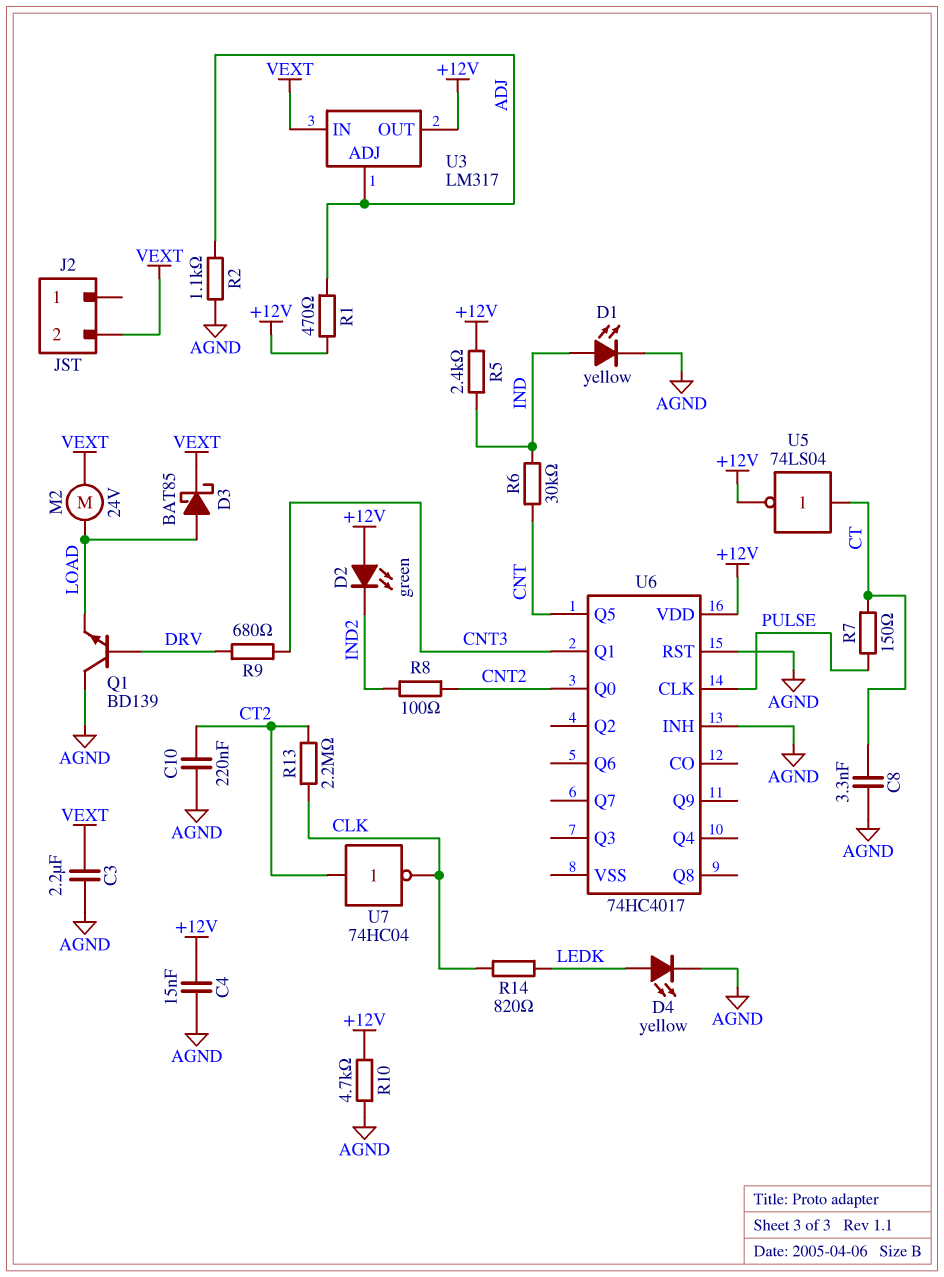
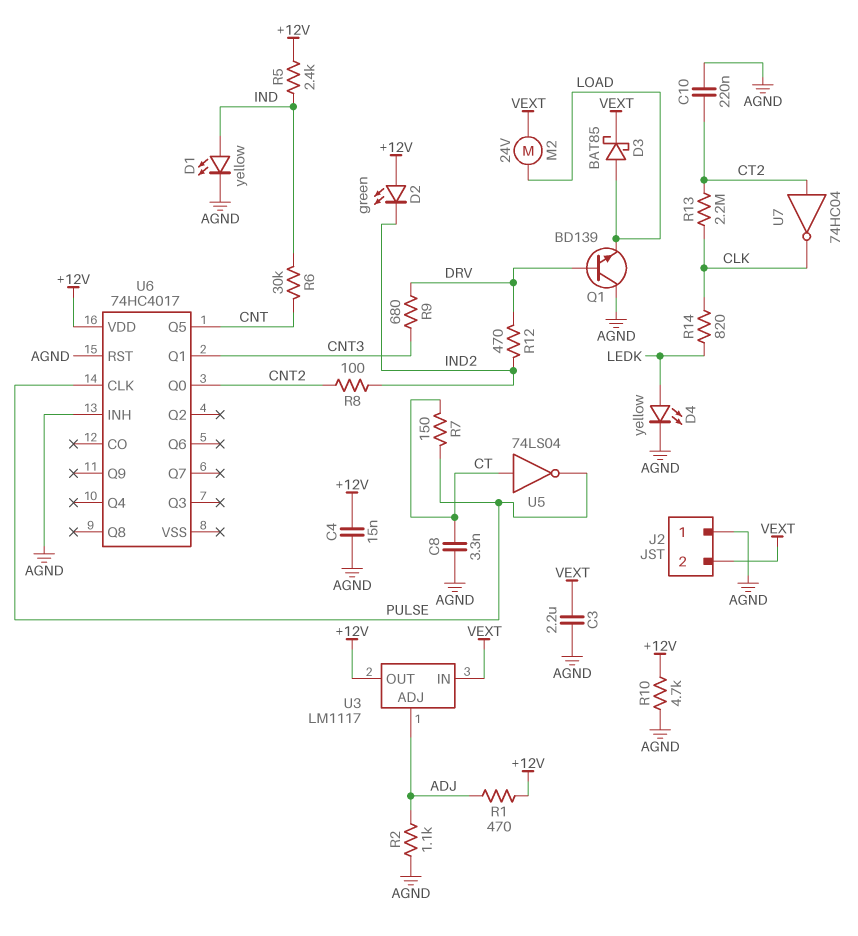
J2 pin 1: none -> AGND
R12: none -> 470 (DRV, IND2)
U3: LM317 -> LM1117
U5: NOT 74LS04 (in CT, out +12V) -> NOT 74LS04 (in CT, out PULSE)

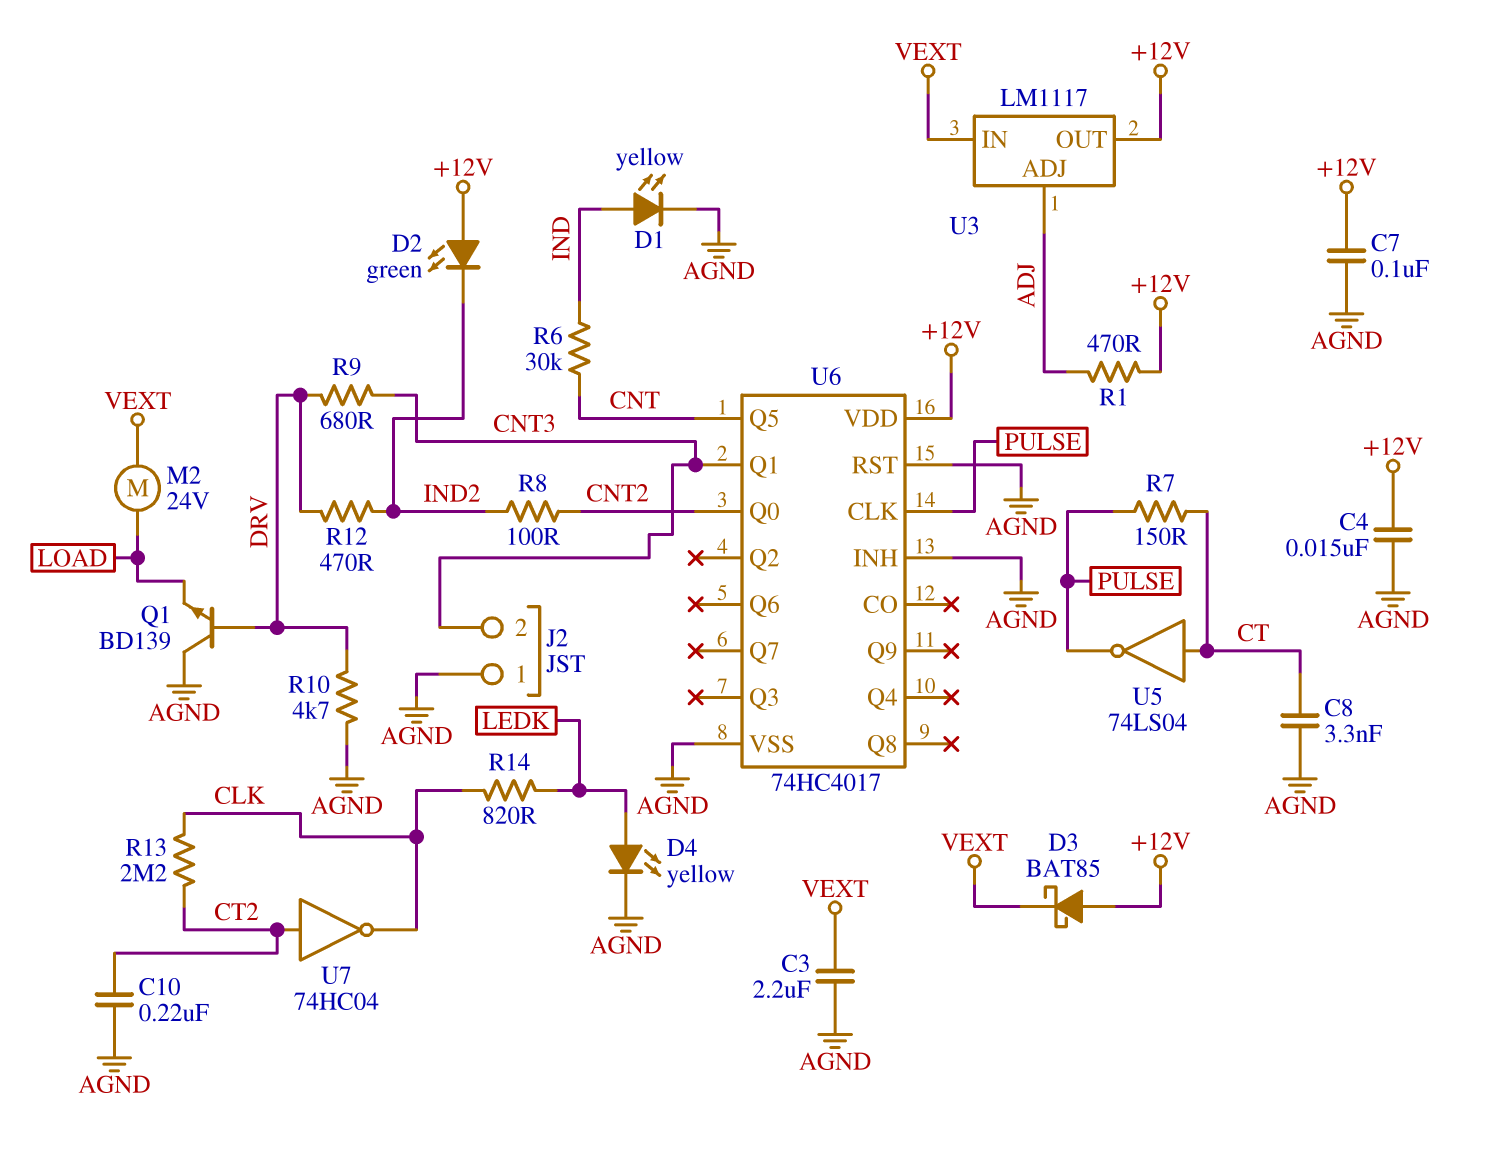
C7: none -> 100nF (+12V, AGND)
D3: schottky BAT85 (A LOAD, K VEXT) -> schottky BAT85 (A +12V, K VEXT)
J2 pin 2: VEXT -> CNT3
R2: 1.1k (ADJ, AGND) -> none
R5: 2.4k (+12V, IND) -> none
R10: 4.7k (+12V, AGND) -> 4.7k (AGND, DRV)
U6 pin VSS: none -> AGND

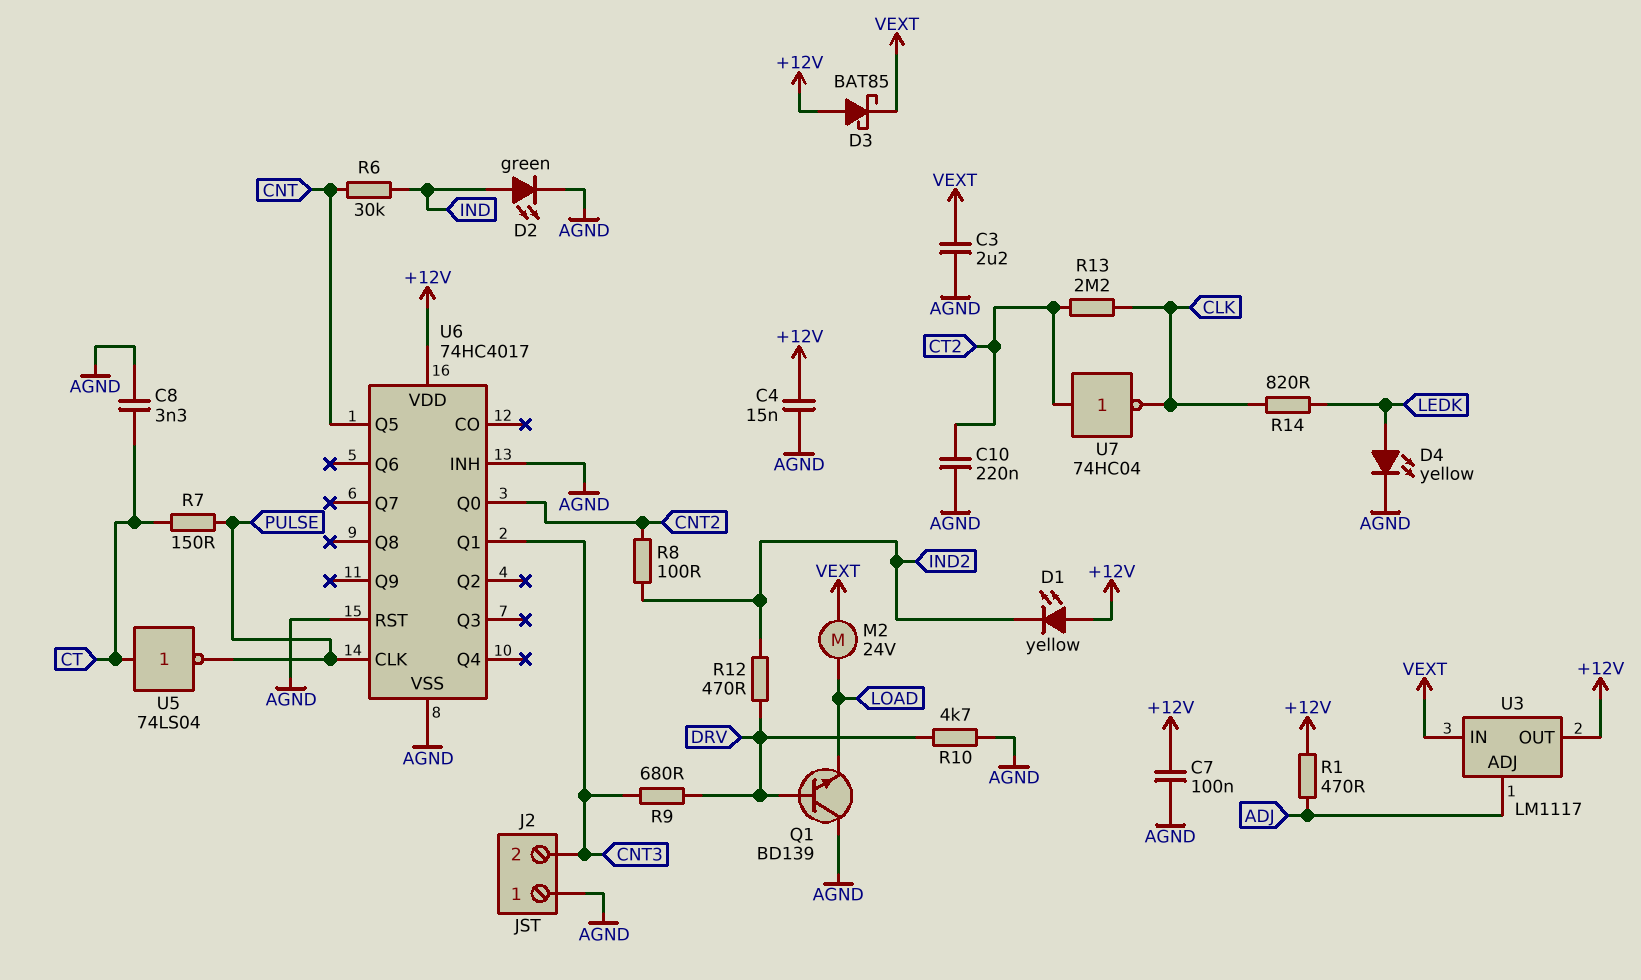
D1: LED yellow (A IND, K AGND) -> LED yellow (A +12V, K IND2)
D2: LED green (A +12V, K IND2) -> LED green (A IND, K AGND)

